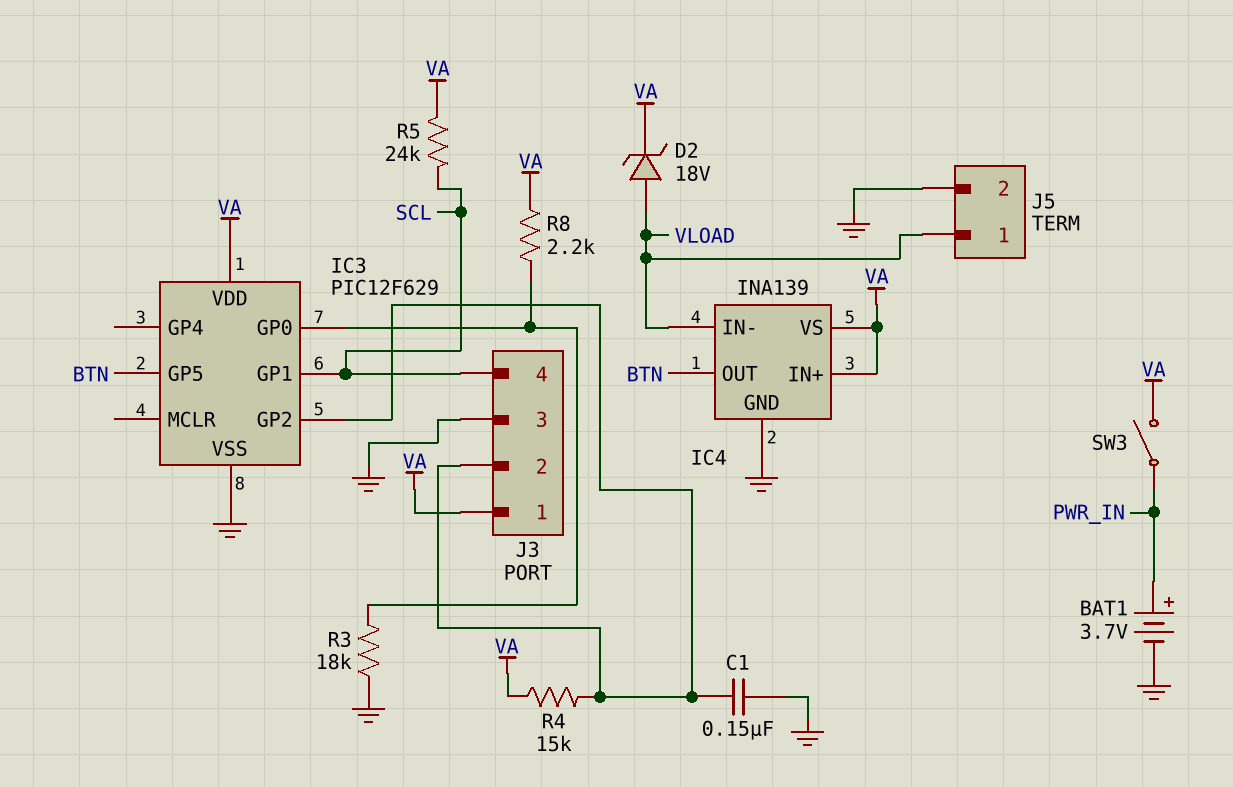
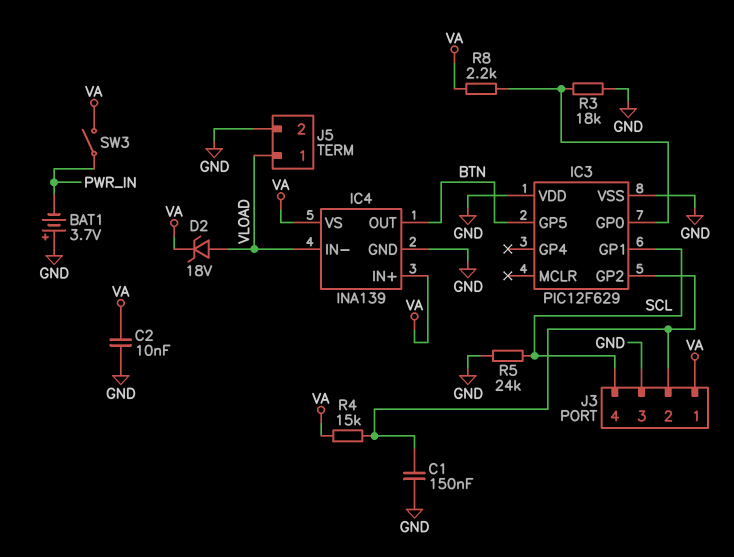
BAT1: 3.7V (plus PWR_IN, minus GND) -> 3.7V (plus GND, minus PWR_IN)
C2: none -> 10nF (GND, VA)
IC3 pin VDD: VA -> GND
R5: 24k (SCL, VA) -> 24k (GND, SCL)

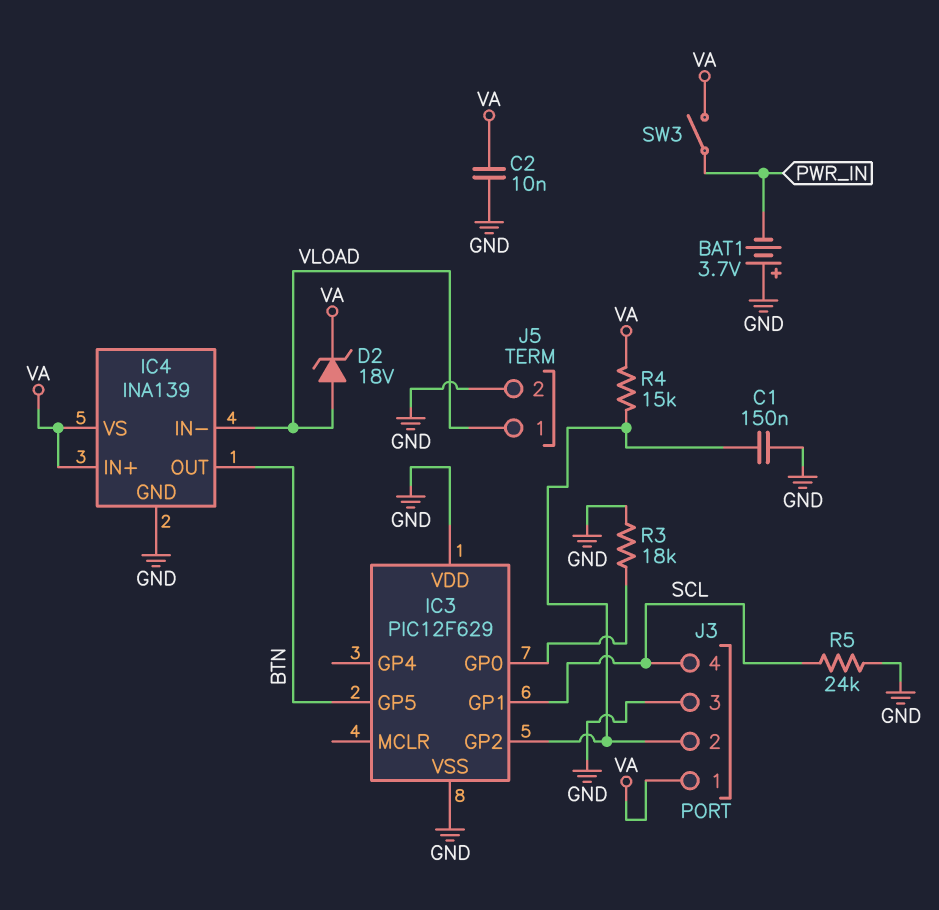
R8: 2.2k (IC3/GP0, VA) -> none

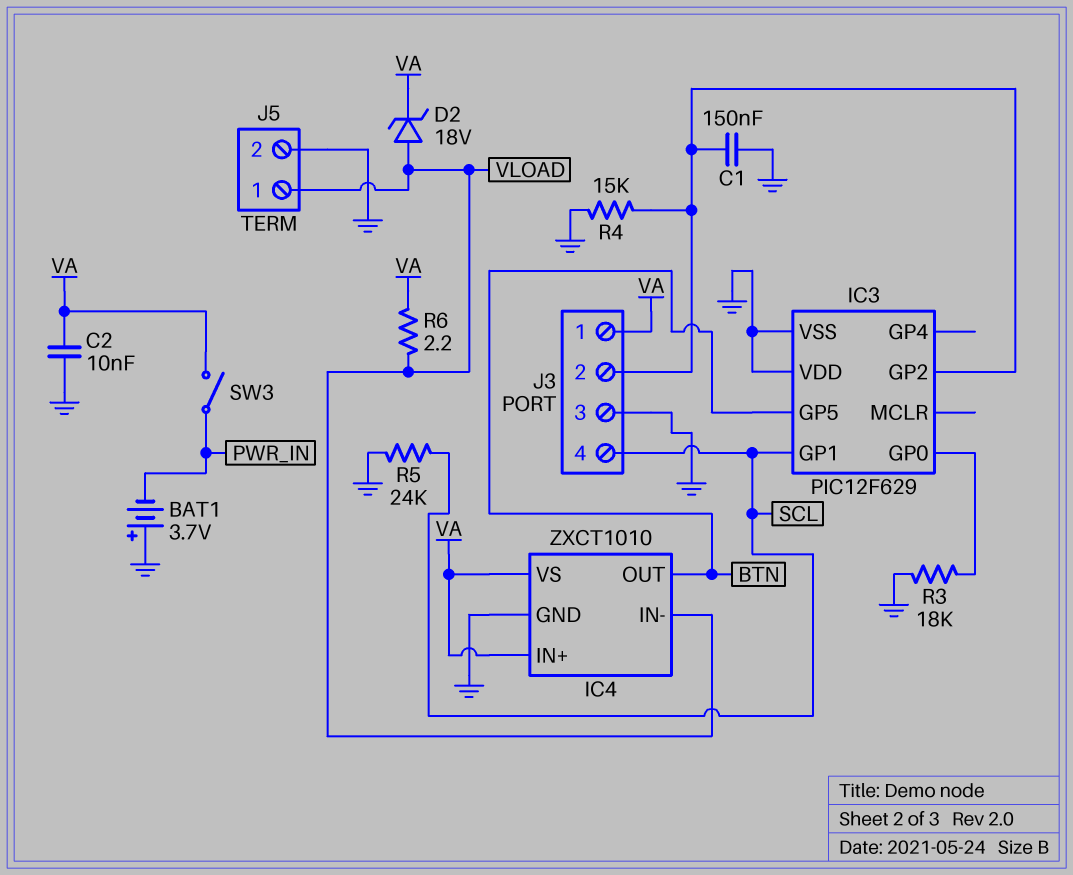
IC4: INA139 -> ZXCT1010
R4: 15k (IC3/GP2, VA) -> 15k (GND, IC3/GP2)
R6: none -> 2.2 (VA, VLOAD)

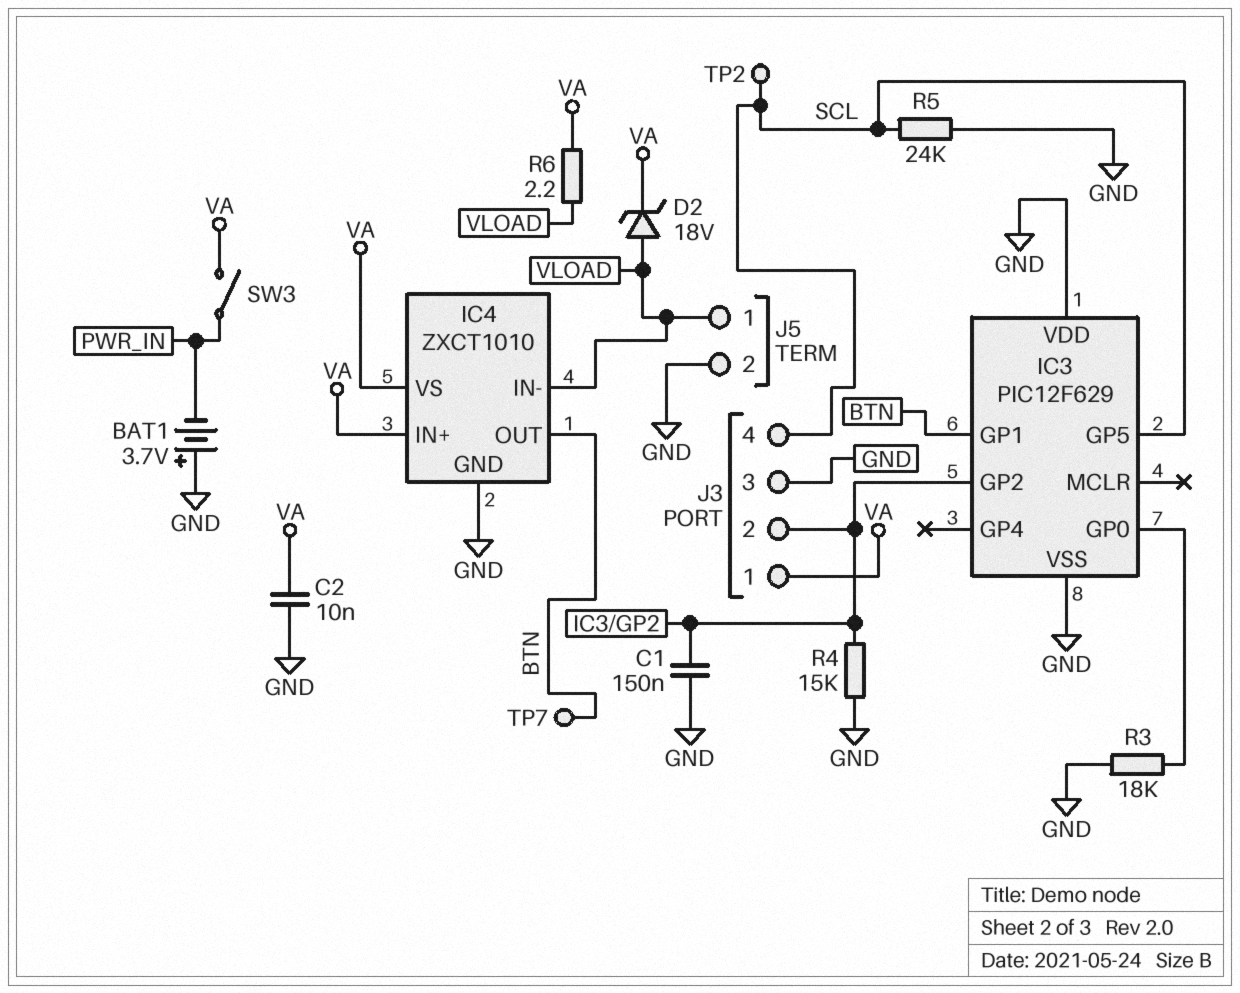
IC3 pin GP1: SCL -> BTN
IC3 pin GP5: BTN -> SCL
TP2: none -> test point (SCL)
TP7: none -> test point (BTN)

